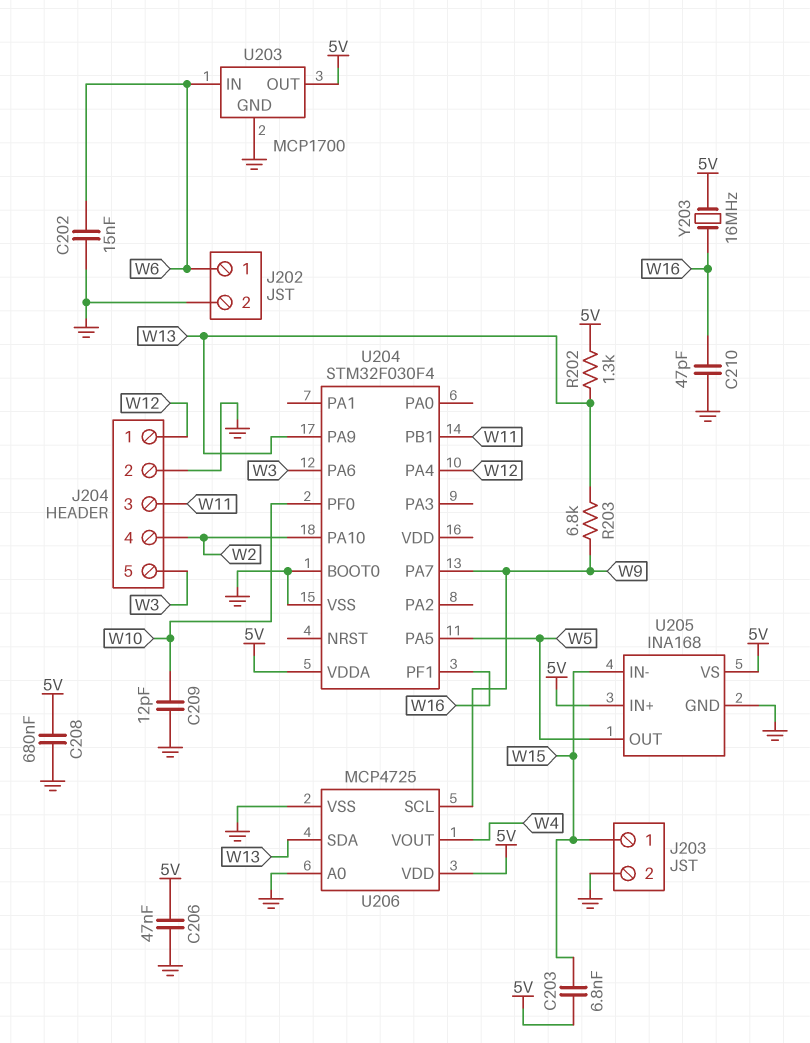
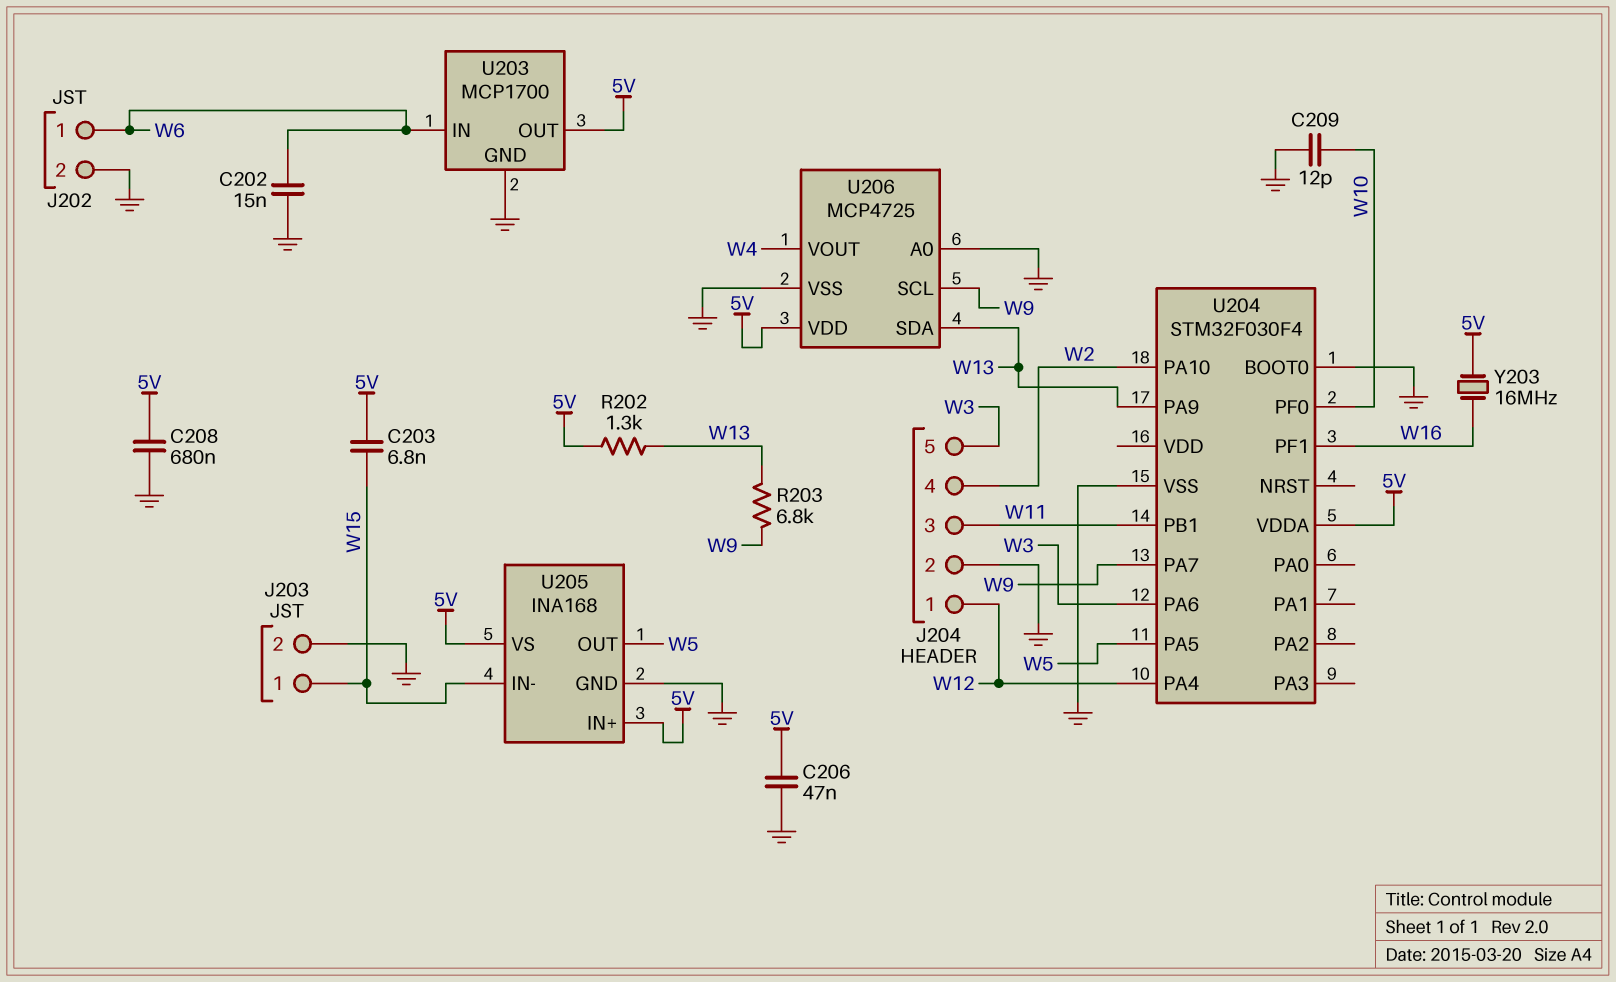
C210: 47pF (GND, W16) -> none

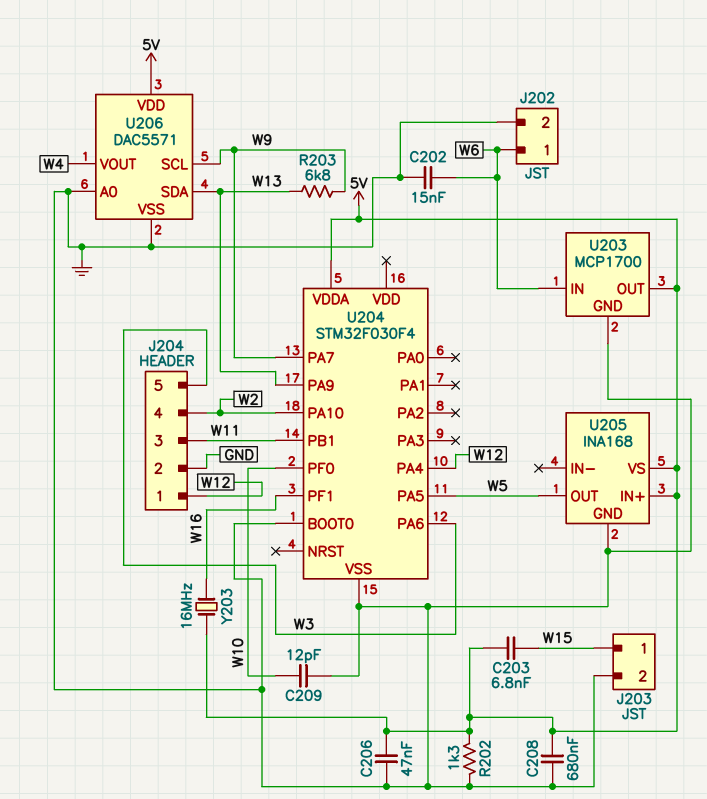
R202: 1.3k (5V, W13) -> 1.3k (5V, GND)
U205 pin IN-: W15 -> none
U206: MCP4725 -> DAC5571

